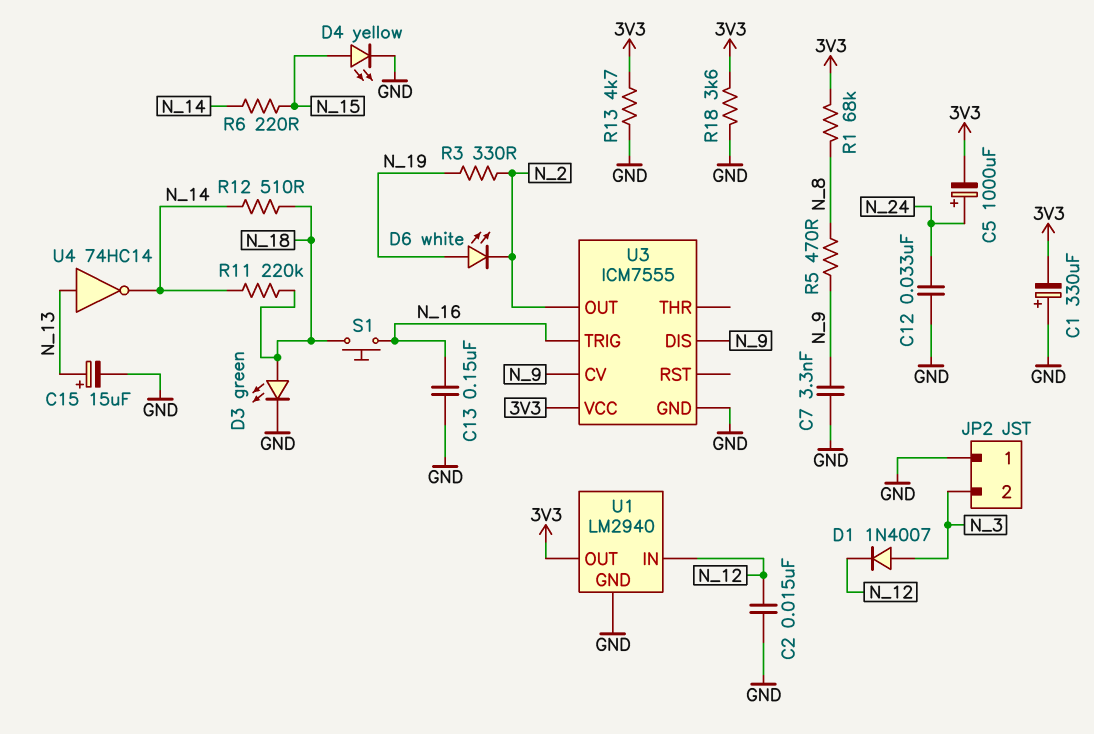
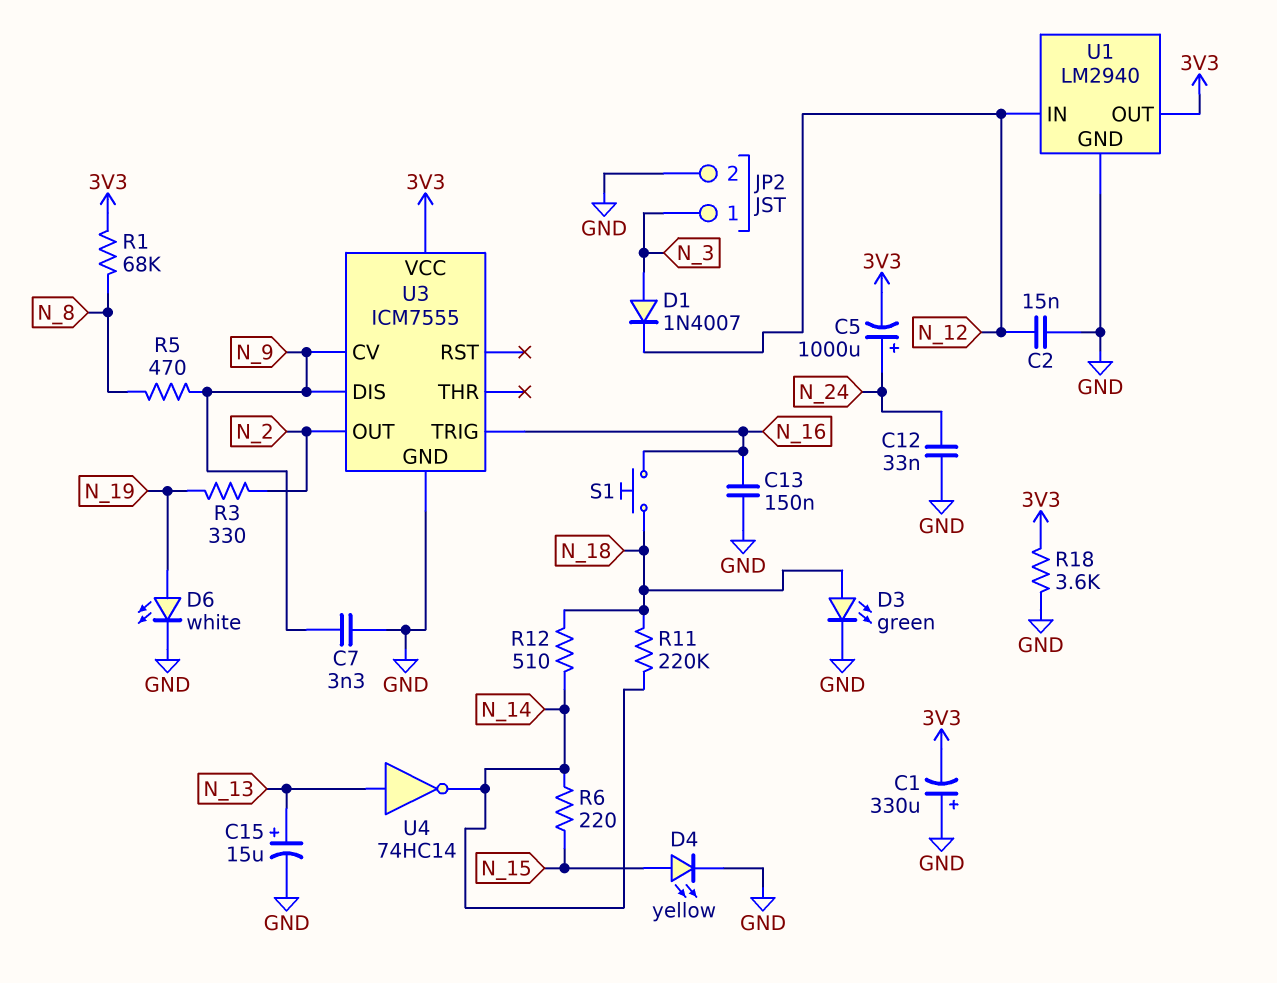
D6: LED white (A N_19, K N_2) -> LED white (A N_19, K GND)
JP2 pin 1: GND -> N_3
JP2 pin 2: N_3 -> GND
R13: 4.7k (3V3, GND) -> none

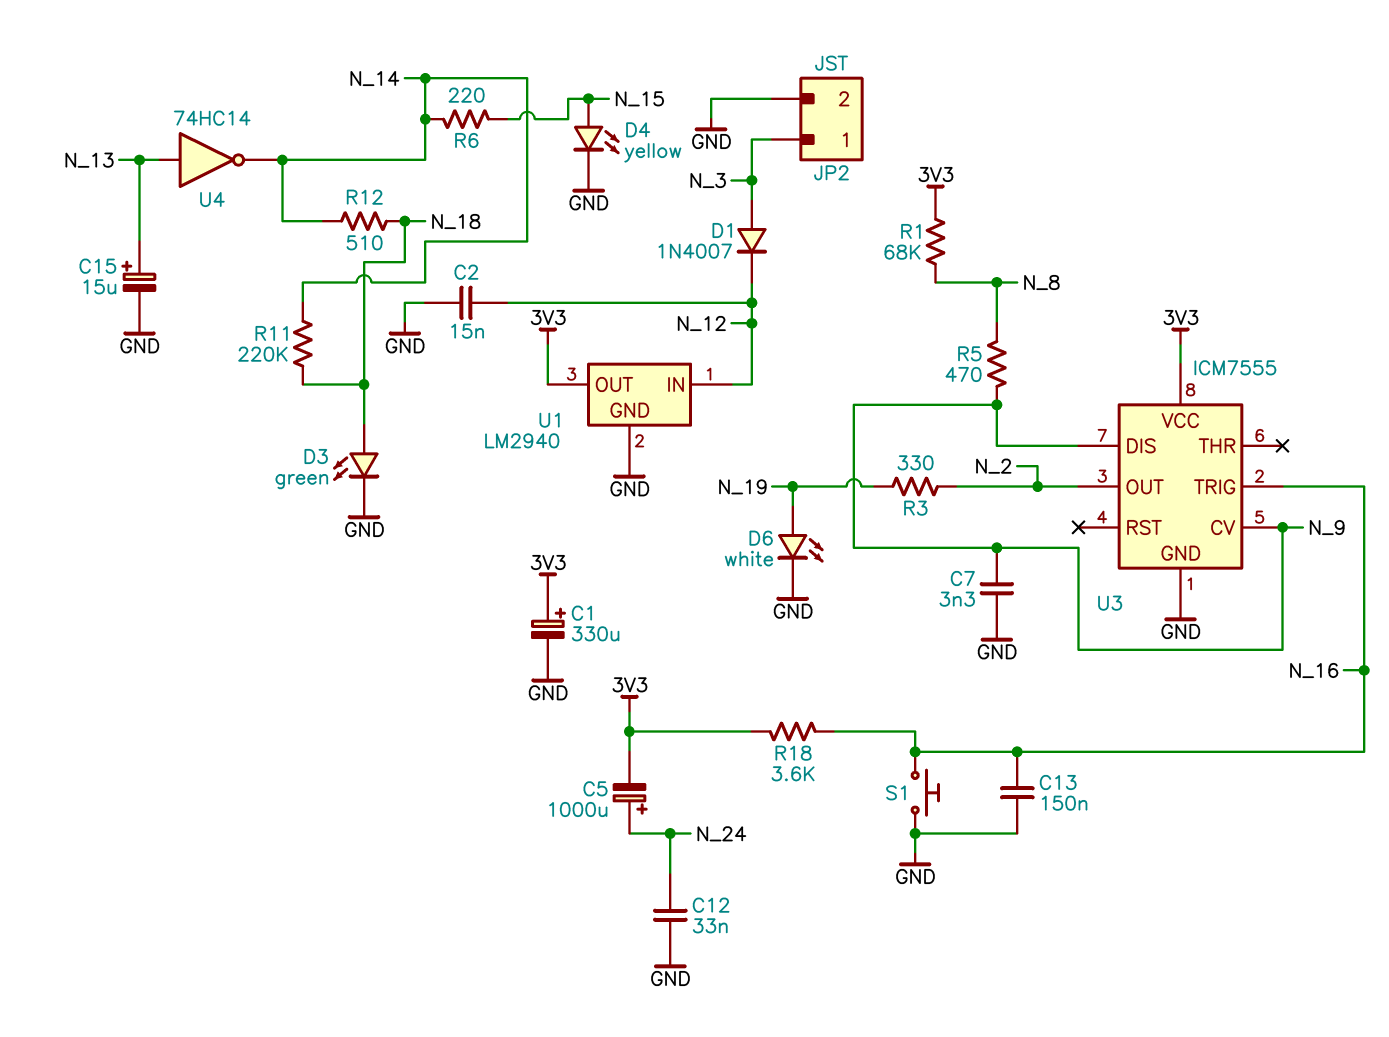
C1: 330uF (plus GND, minus 3V3) -> 330uF (plus 3V3, minus GND)
R18: 3.6k (3V3, GND) -> 3.6k (3V3, N_16)
S1: button (N_16, N_18) -> button (GND, N_16)

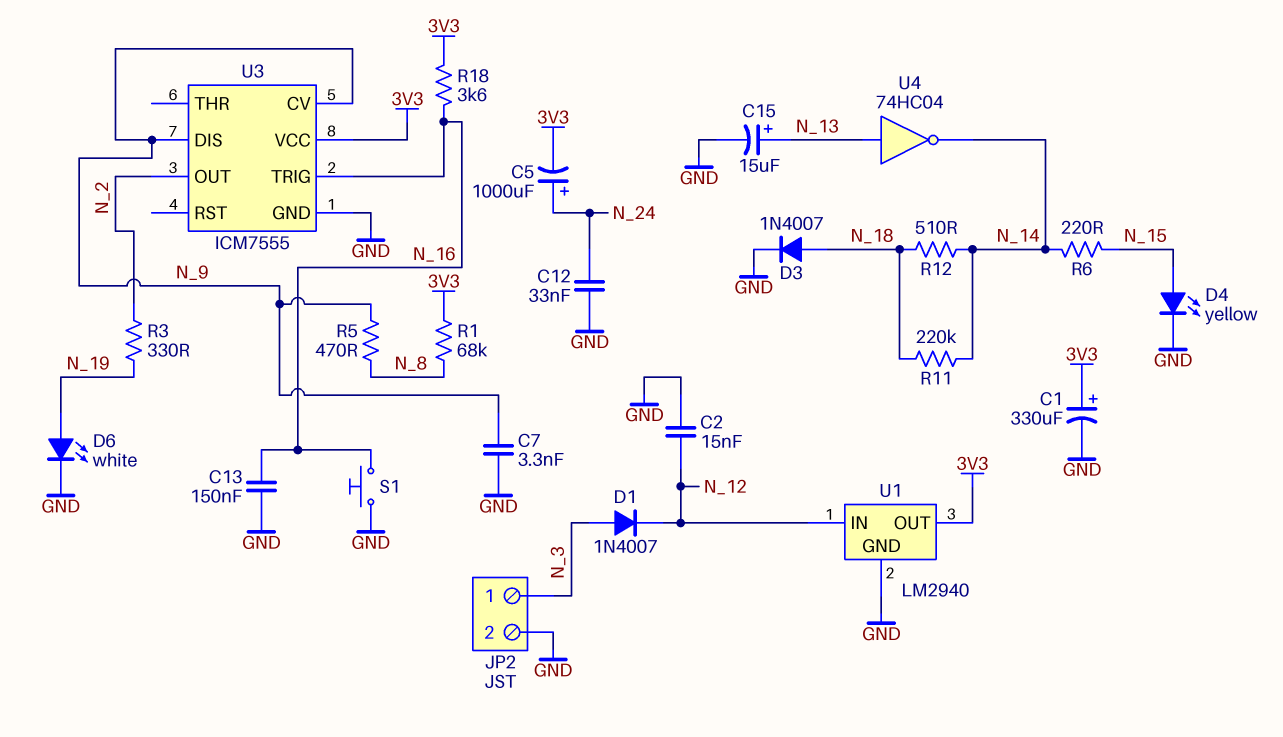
D3: LED green (A N_18, K GND) -> diode 1N4007 (A N_18, K GND)
U4: NOT 74HC14 (in N_13, out N_14) -> NOT 74HC04 (in N_13, out N_14)

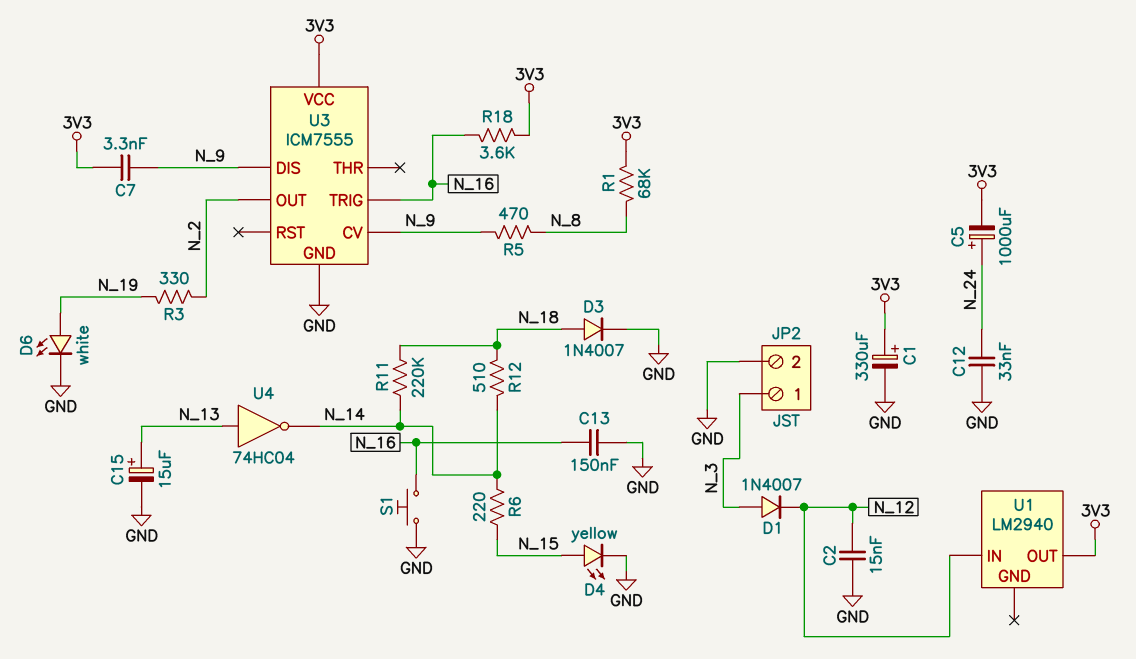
C7: 3.3nF (GND, N_9) -> 3.3nF (3V3, N_9)
U1 pin GND: GND -> none

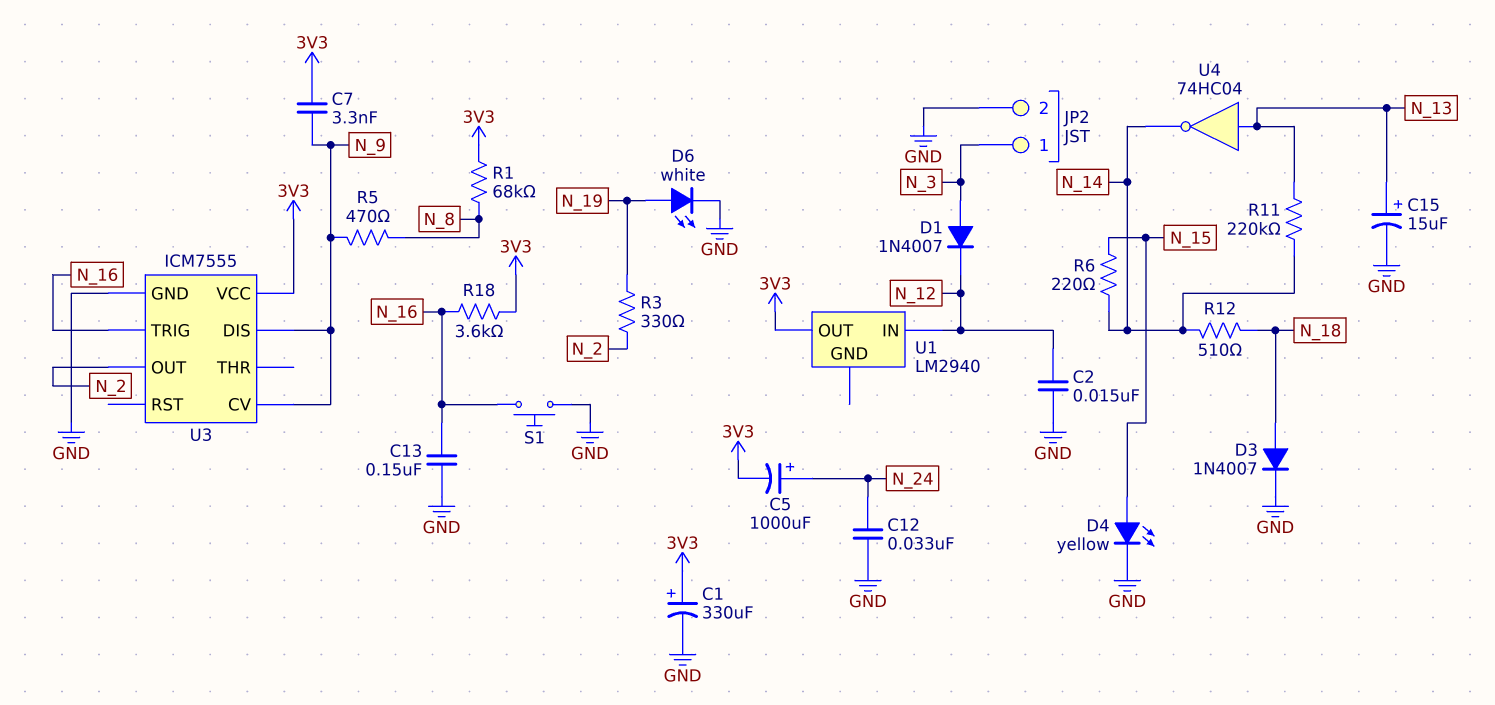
R11: 220k (N_14, N_18) -> 220k (N_13, N_14)

